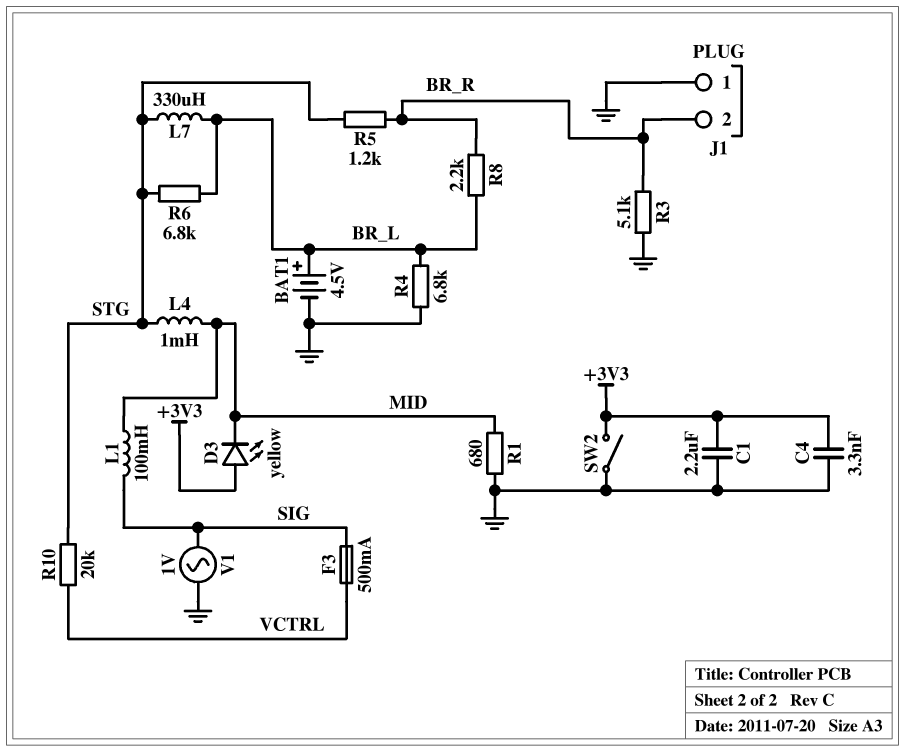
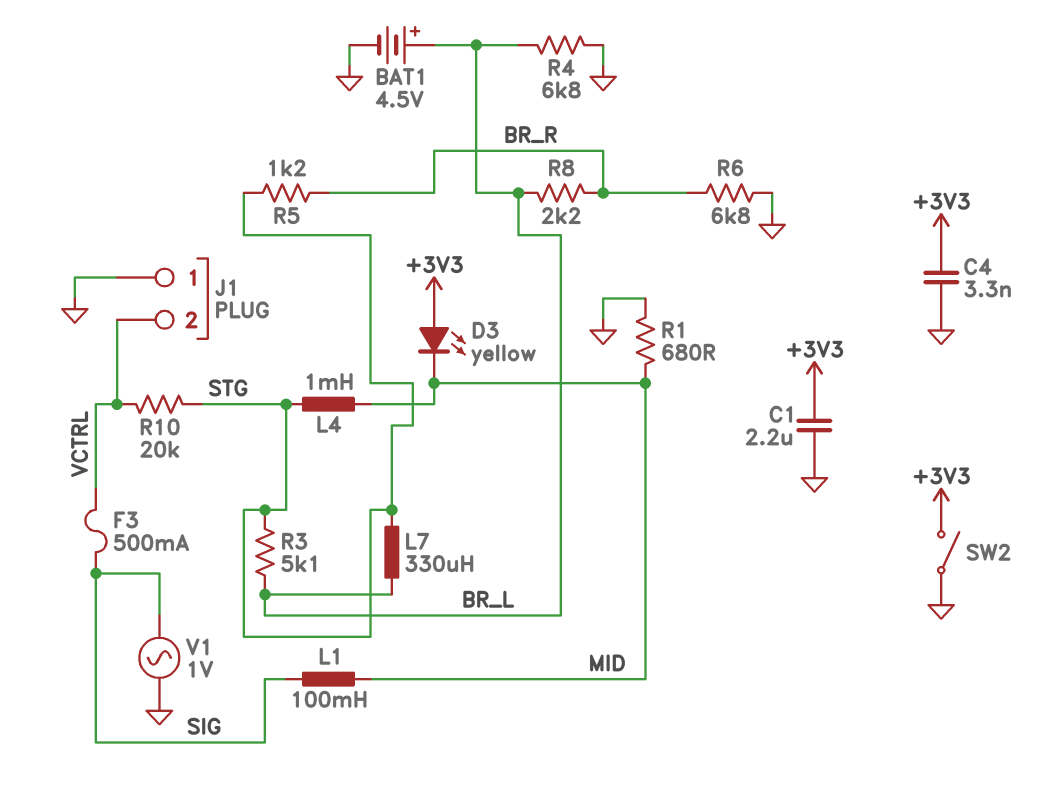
J1 pin 2: BR_R -> VCTRL
R3: 5.1k (BR_R, GND) -> 5.1k (BR_L, STG)
R6: 6.8k (BR_L, STG) -> 6.8k (BR_R, GND)

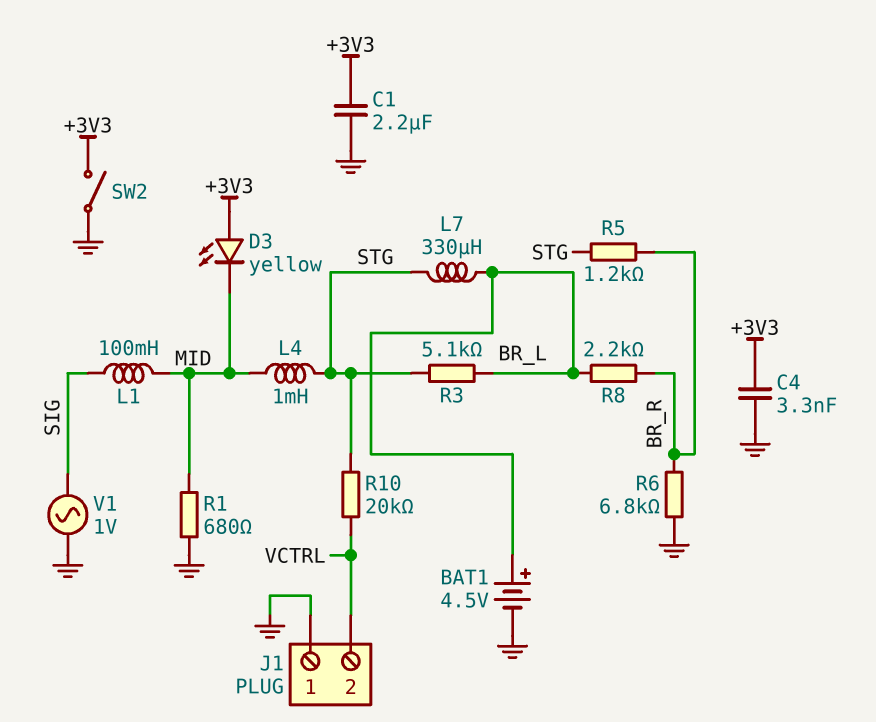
F3: 500mA (SIG, VCTRL) -> none
R4: 6.8k (BR_L, GND) -> none

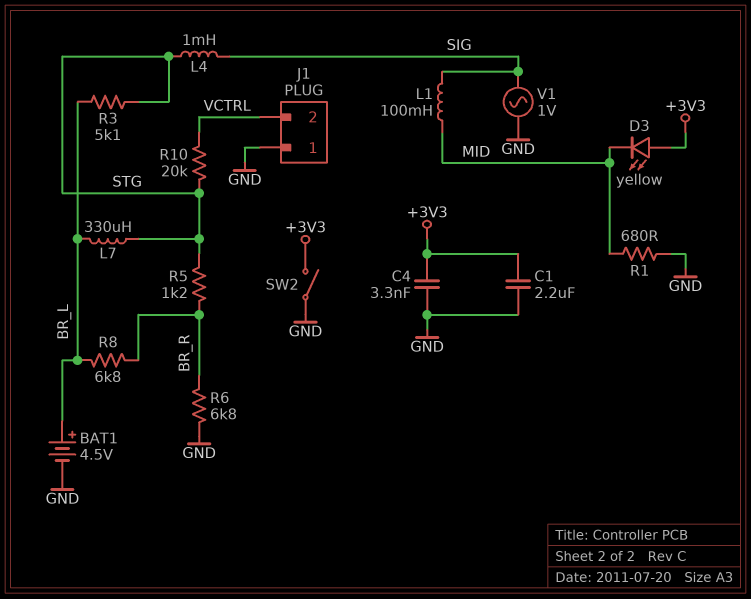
L4: 1mH (MID, STG) -> 1mH (SIG, STG)
R8: 2.2k (BR_L, BR_R) -> 6.8k (BR_L, BR_R)

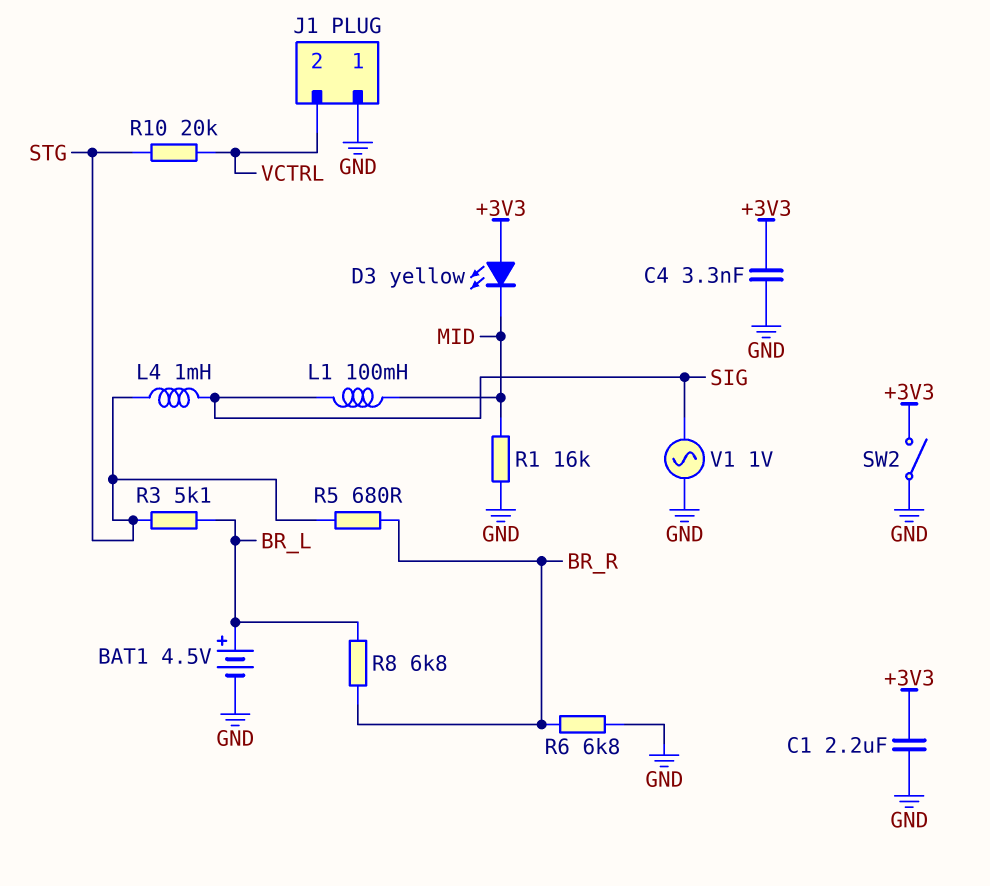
L7: 330uH (BR_L, STG) -> none
R1: 680 (GND, MID) -> 16k (GND, MID)
R5: 1.2k (BR_R, STG) -> 680 (BR_R, STG)

